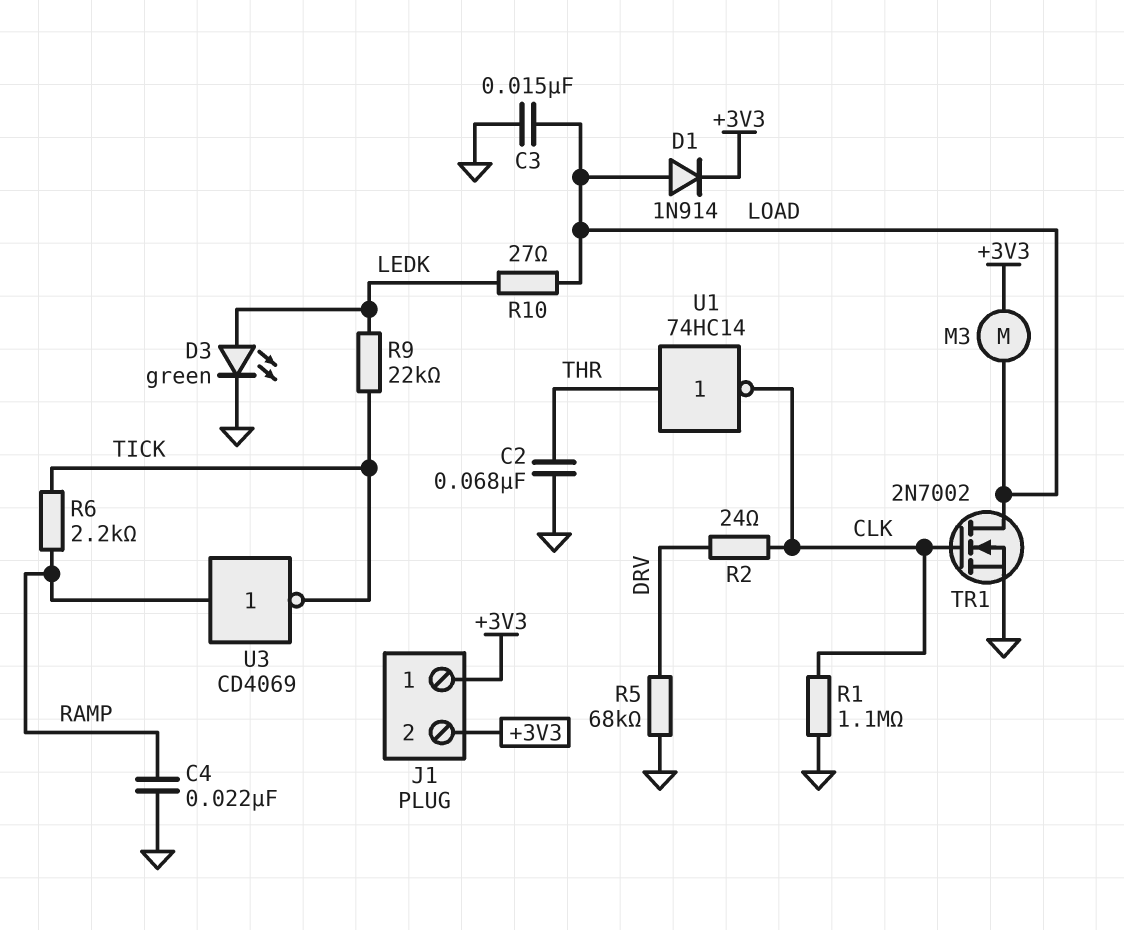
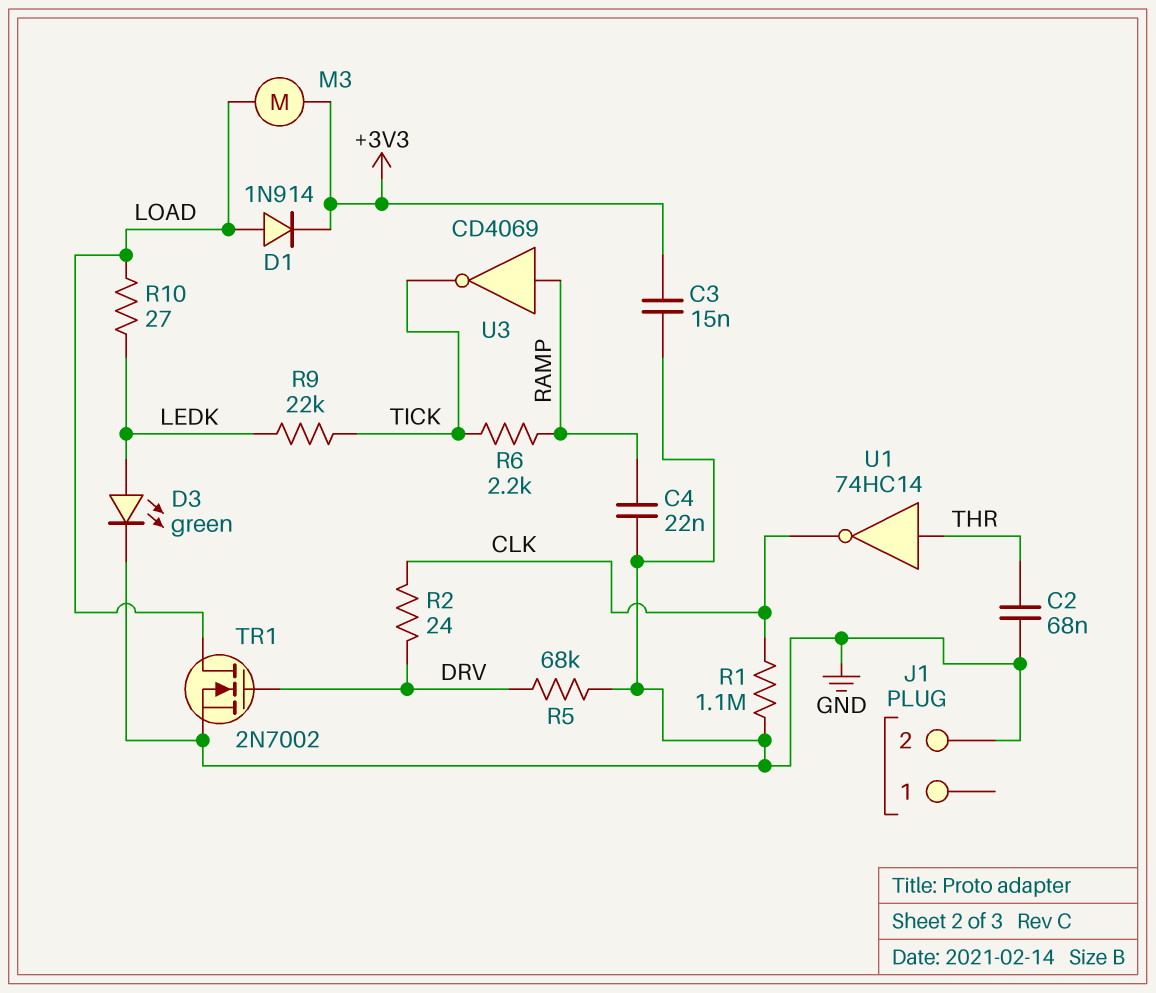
C3: 15nF (GND, LOAD) -> 15nF (+3V3, GND)
J1 pin 1: +3V3 -> none
J1 pin 2: +3V3 -> GND
TR1: NMOS 2N7002 (G CLK, D LOAD, S GND) -> NMOS 2N7002 (G DRV, D LOAD, S GND)

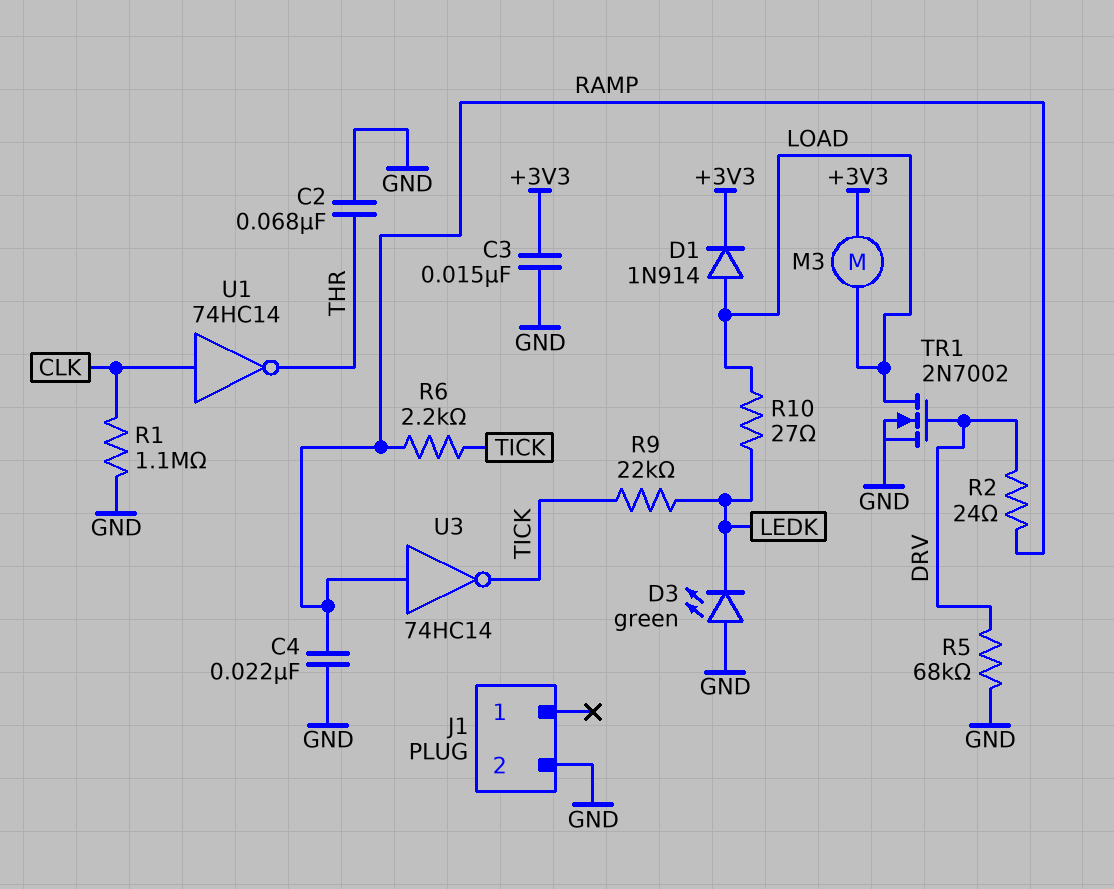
D3: LED green (A LEDK, K GND) -> LED green (A GND, K LEDK)
R2: 24 (CLK, DRV) -> 24 (DRV, RAMP)
U1: NOT 74HC14 (in THR, out CLK) -> NOT 74HC14 (in CLK, out THR)
U3: NOT CD4069 (in RAMP, out TICK) -> NOT 74HC14 (in RAMP, out TICK)

